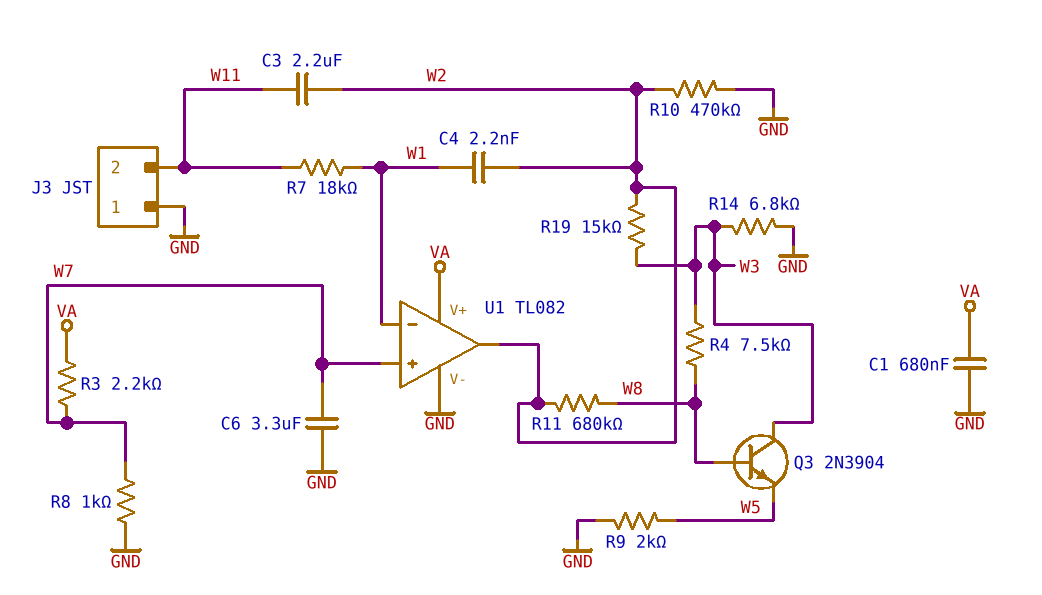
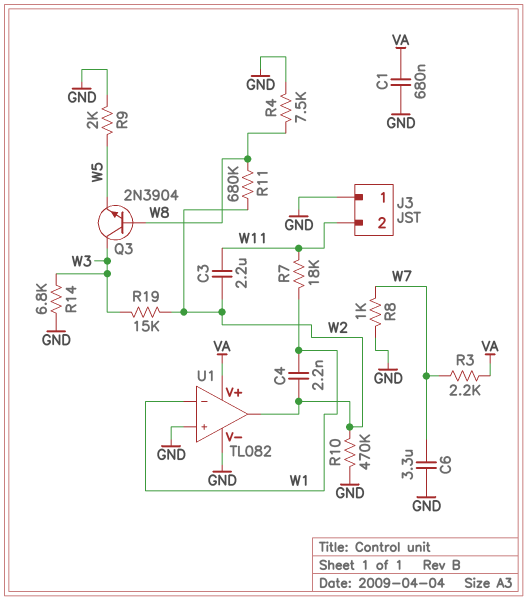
R4: 7.5k (W3, W8) -> 7.5k (GND, W8)
U1 pin in+: W7 -> GND

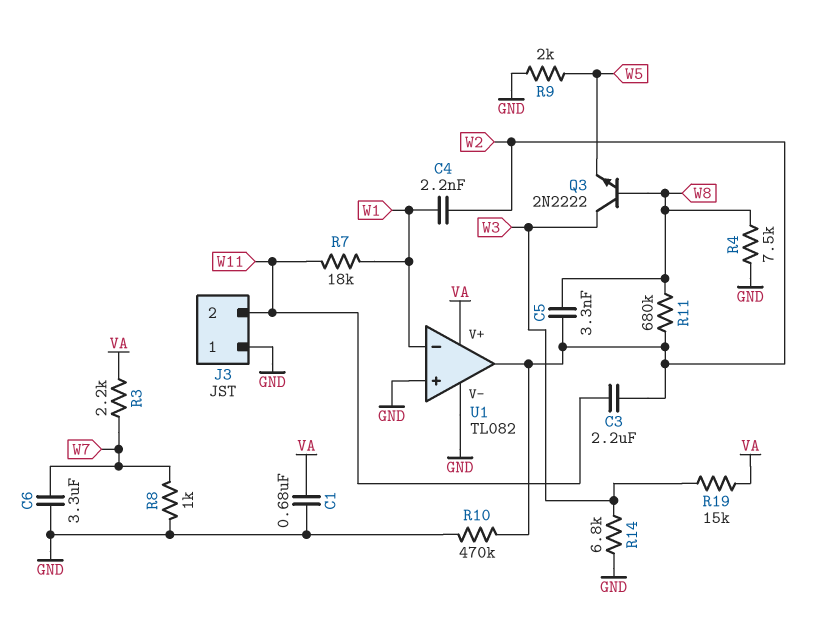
C5: none -> 3.3nF (W2, W8)
Q3: NPN 2N3904 (B W8, C W3, E W5) -> NPN 2N2222 (B W8, C W3, E W5)
R19: 15k (W2, W3) -> 15k (VA, W3)

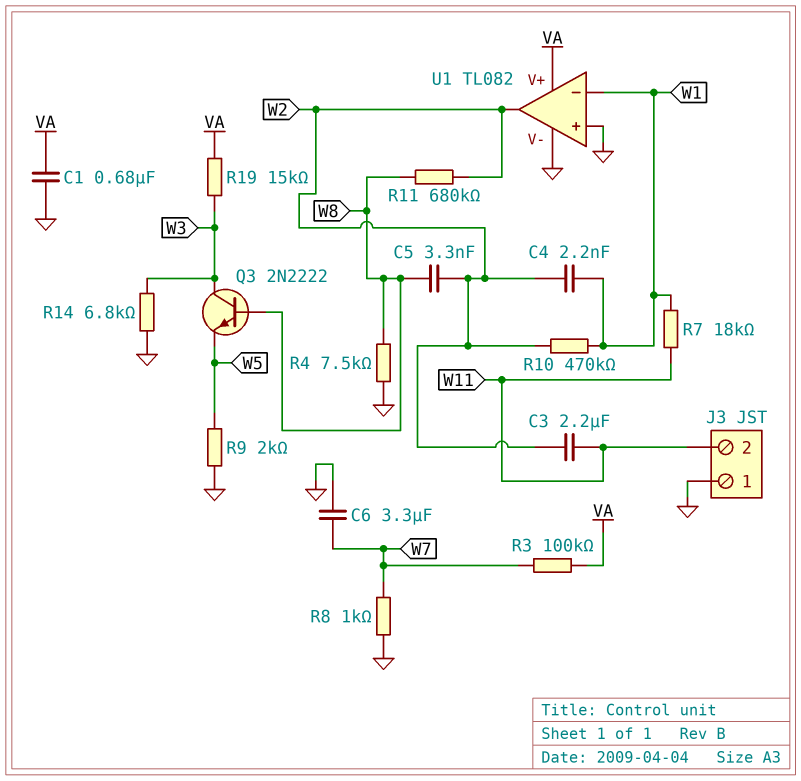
R3: 2.2k (VA, W7) -> 100k (VA, W7)
R10: 470k (GND, W2) -> 470k (W1, W2)

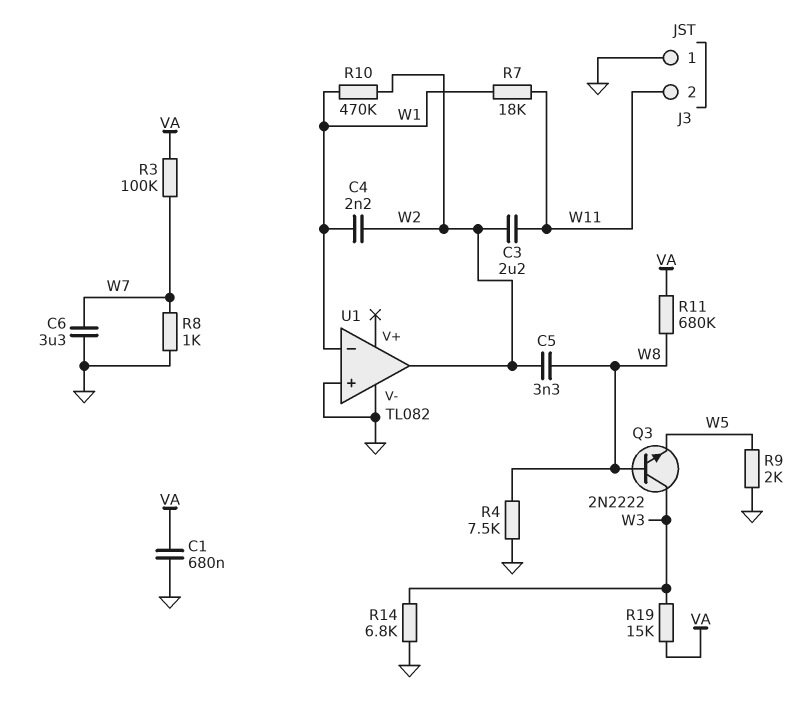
R11: 680k (W2, W8) -> 680k (VA, W8)
U1 pin V+: VA -> none

